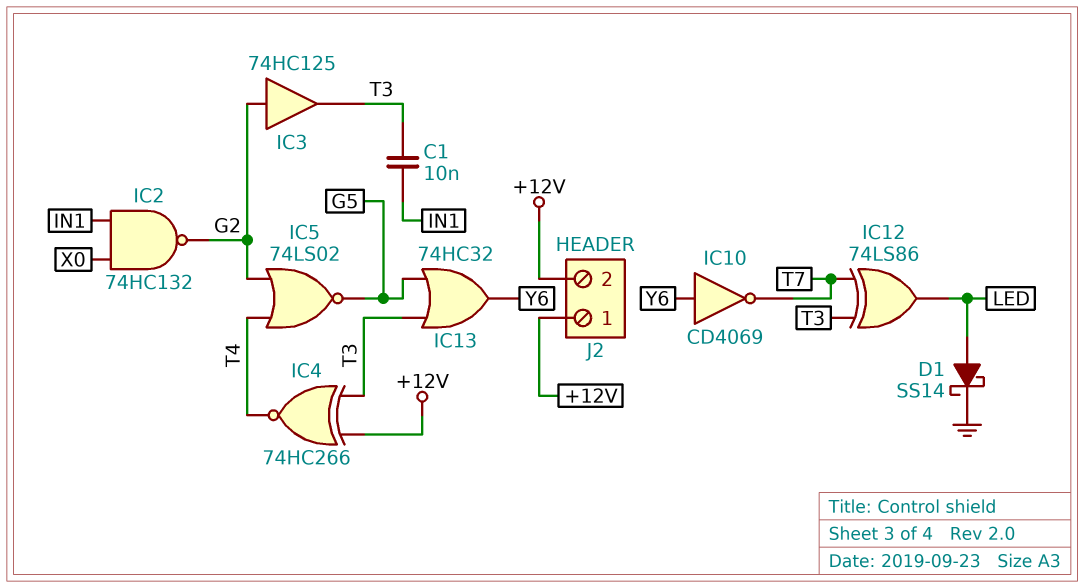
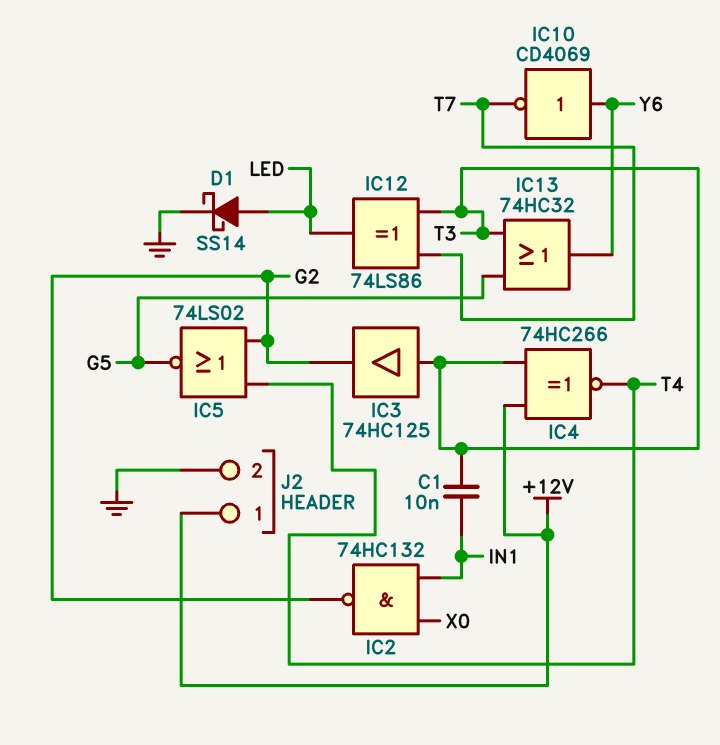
IC3: buffer 74HC125 (in G2, out T3) -> buffer 74HC125 (in T3, out G2)
J2 pin 2: +12V -> GND

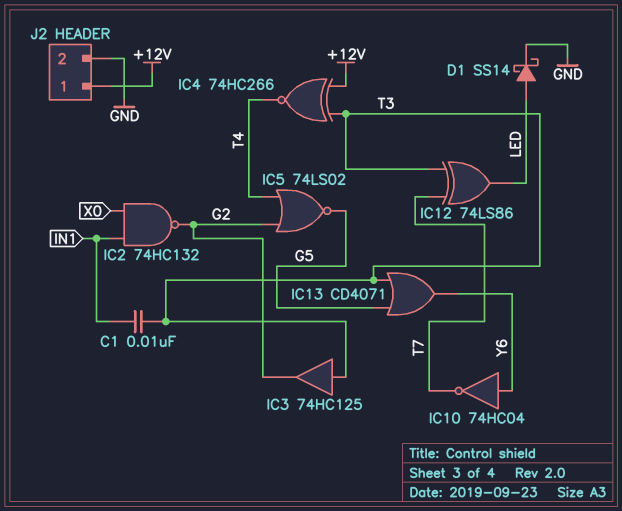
IC10: NOT CD4069 (in Y6, out T7) -> NOT 74HC04 (in Y6, out T7)
IC13: OR 74HC32 (in G5, in T3, out Y6) -> OR CD4071 (in G5, in T3, out Y6)

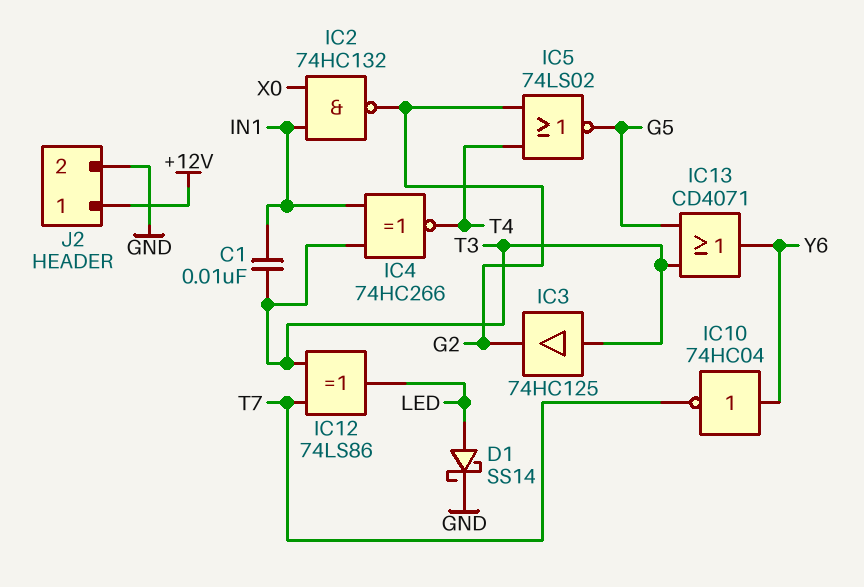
IC4: XNOR 74HC266 (in +12V, in T3, out T4) -> XNOR 74HC266 (in IN1, in T3, out T4)

